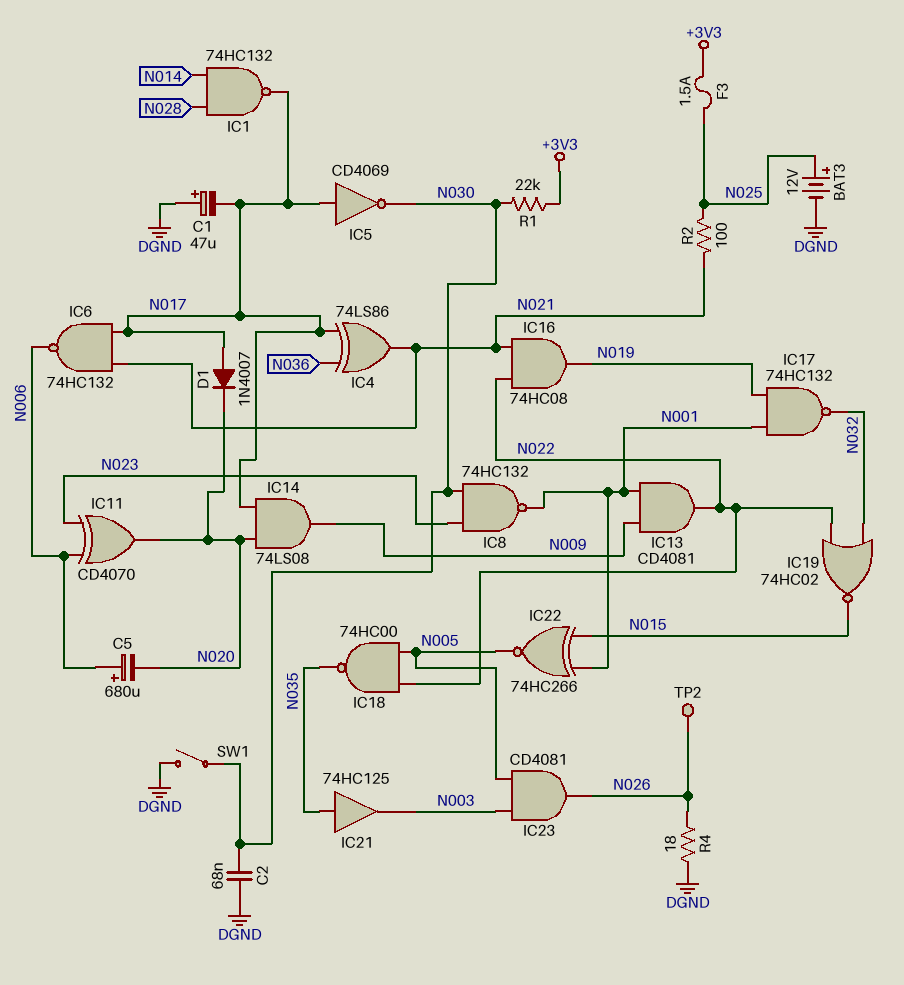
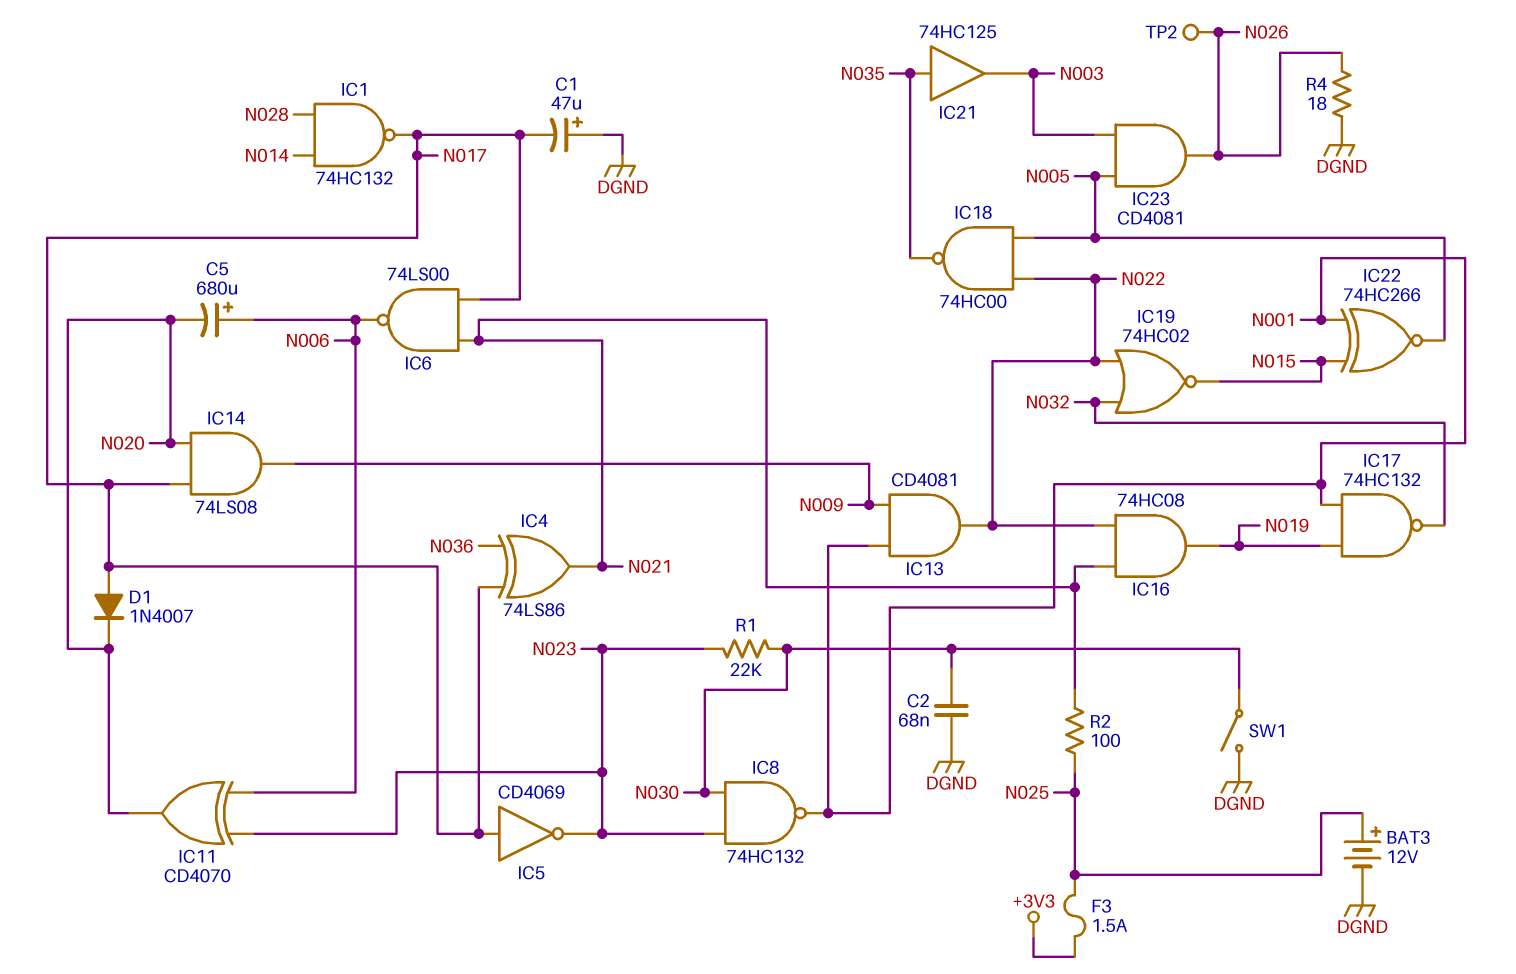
IC5: NOT CD4069 (in N017, out N030) -> NOT CD4069 (in N017, out N023)
IC6: NAND 74HC132 (in N017, in N021, out N006) -> NAND 74LS00 (in N017, in N021, out N006)
R1: 22k (+3V3, N030) -> 22k (N023, N030)

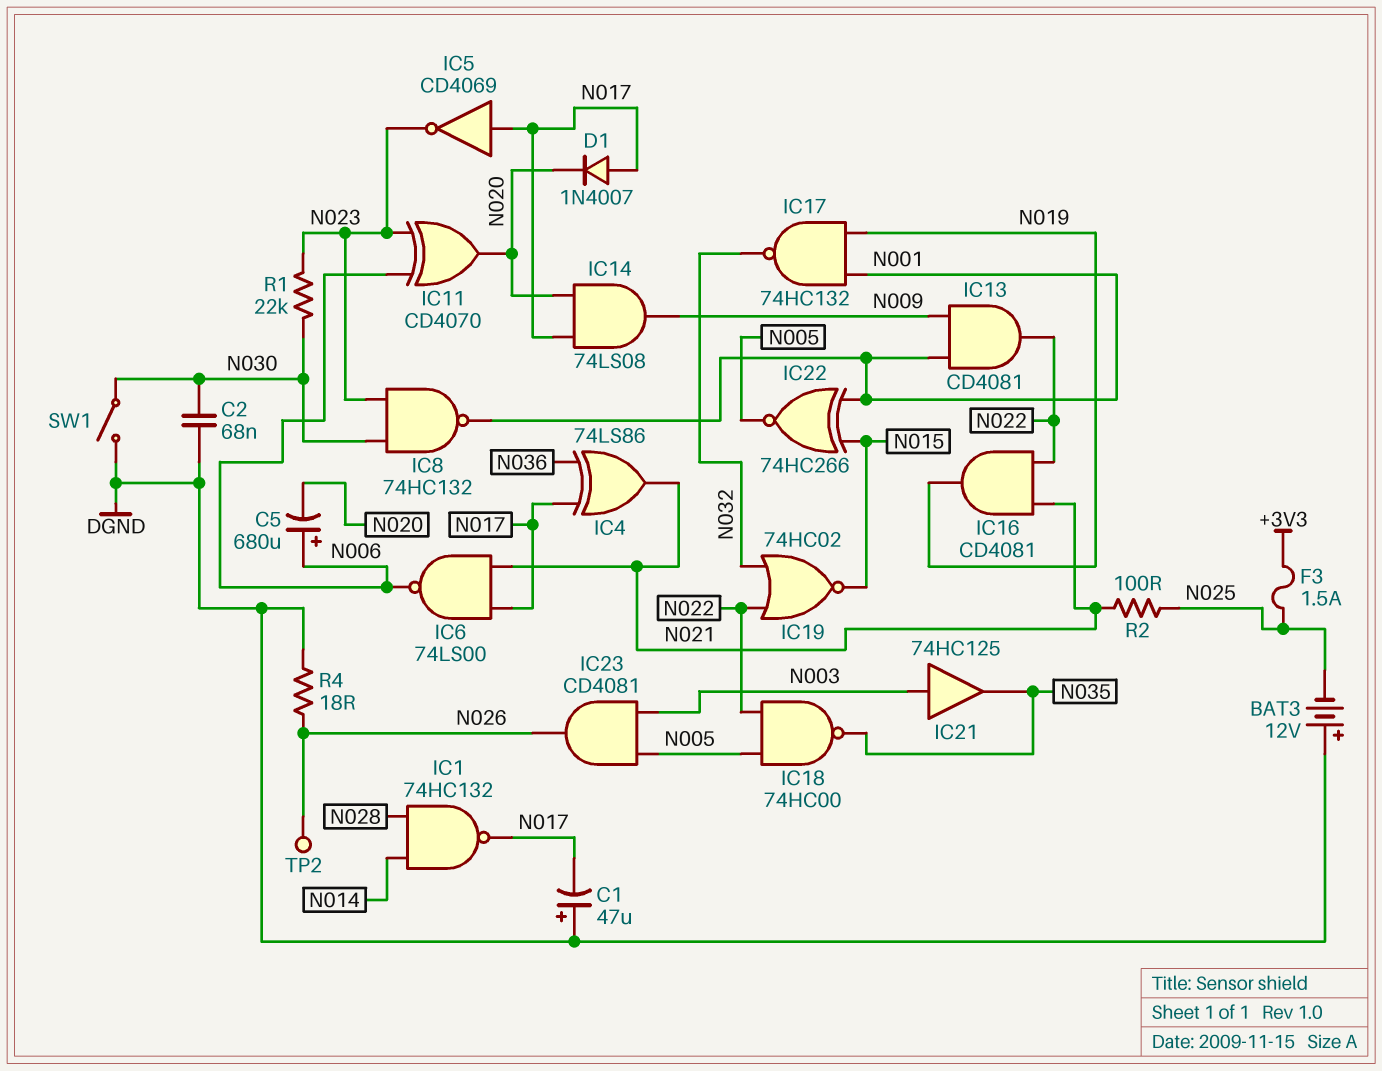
BAT3: 12V (plus N025, minus DGND) -> 12V (plus DGND, minus N025)
IC16: AND 74HC08 (in N021, in N022, out N019) -> AND CD4081 (in N021, in N022, out N019)
IC21: buffer 74HC125 (in N035, out N003) -> buffer 74HC125 (in N003, out N035)

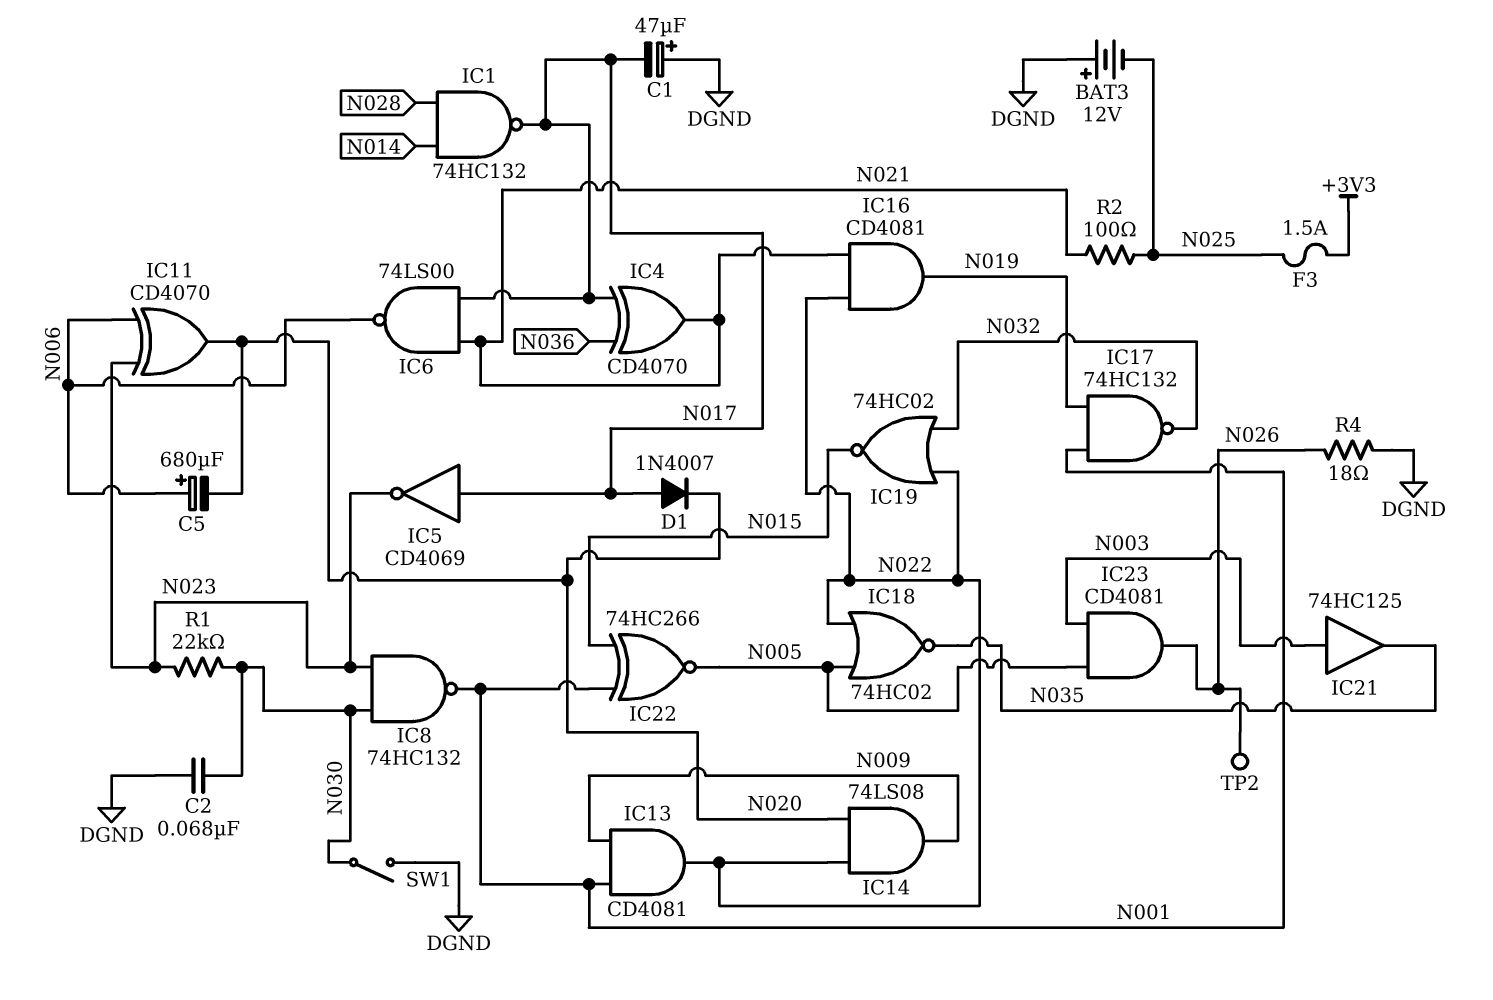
IC4: XOR 74LS86 (in N017, in N036, out N021) -> XOR CD4070 (in N017, in N036, out N021)
IC14: AND 74LS08 (in N017, in N020, out N009) -> AND 74LS08 (in N020, in N022, out N009)
IC18: NAND 74HC00 (in N005, in N022, out N035) -> NOR 74HC02 (in N005, in N022, out N035)

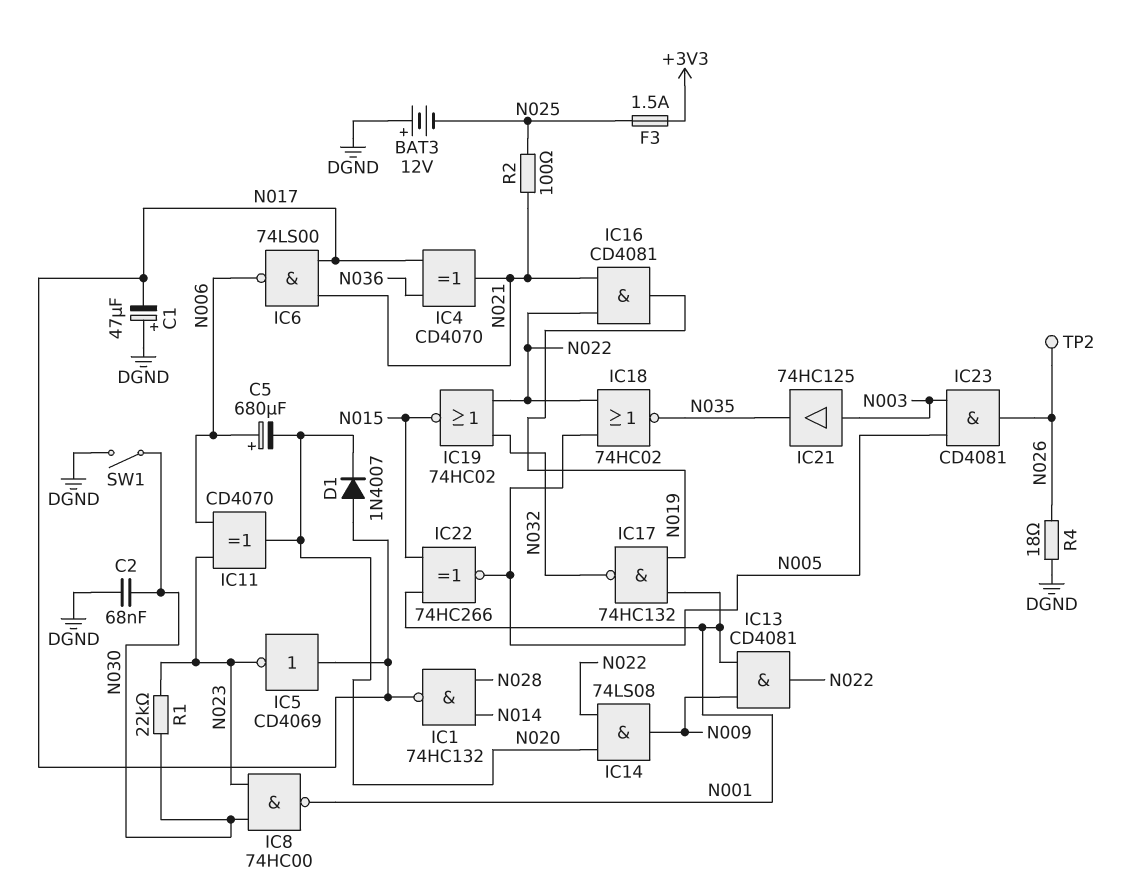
IC8: NAND 74HC132 (in N023, in N030, out N001) -> NAND 74HC00 (in N023, in N030, out N001)

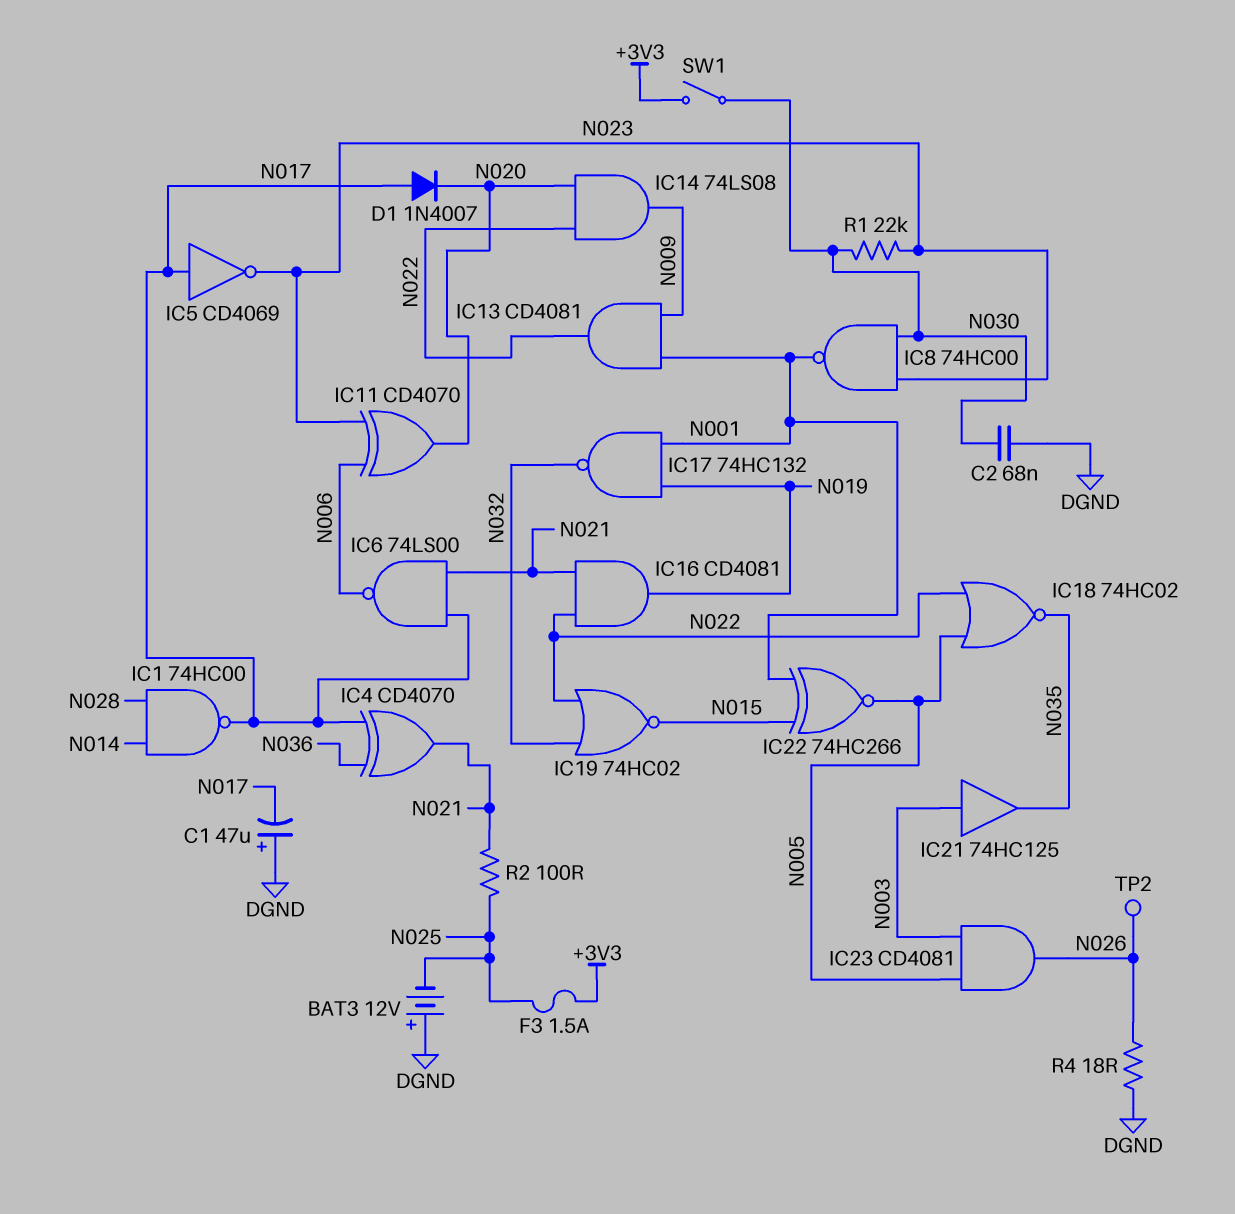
C5: 680uF (plus N006, minus N020) -> none
IC1: NAND 74HC132 (in N014, in N028, out N017) -> NAND 74HC00 (in N014, in N028, out N017)
SW1: switch (DGND, N030) -> switch (+3V3, N030)

